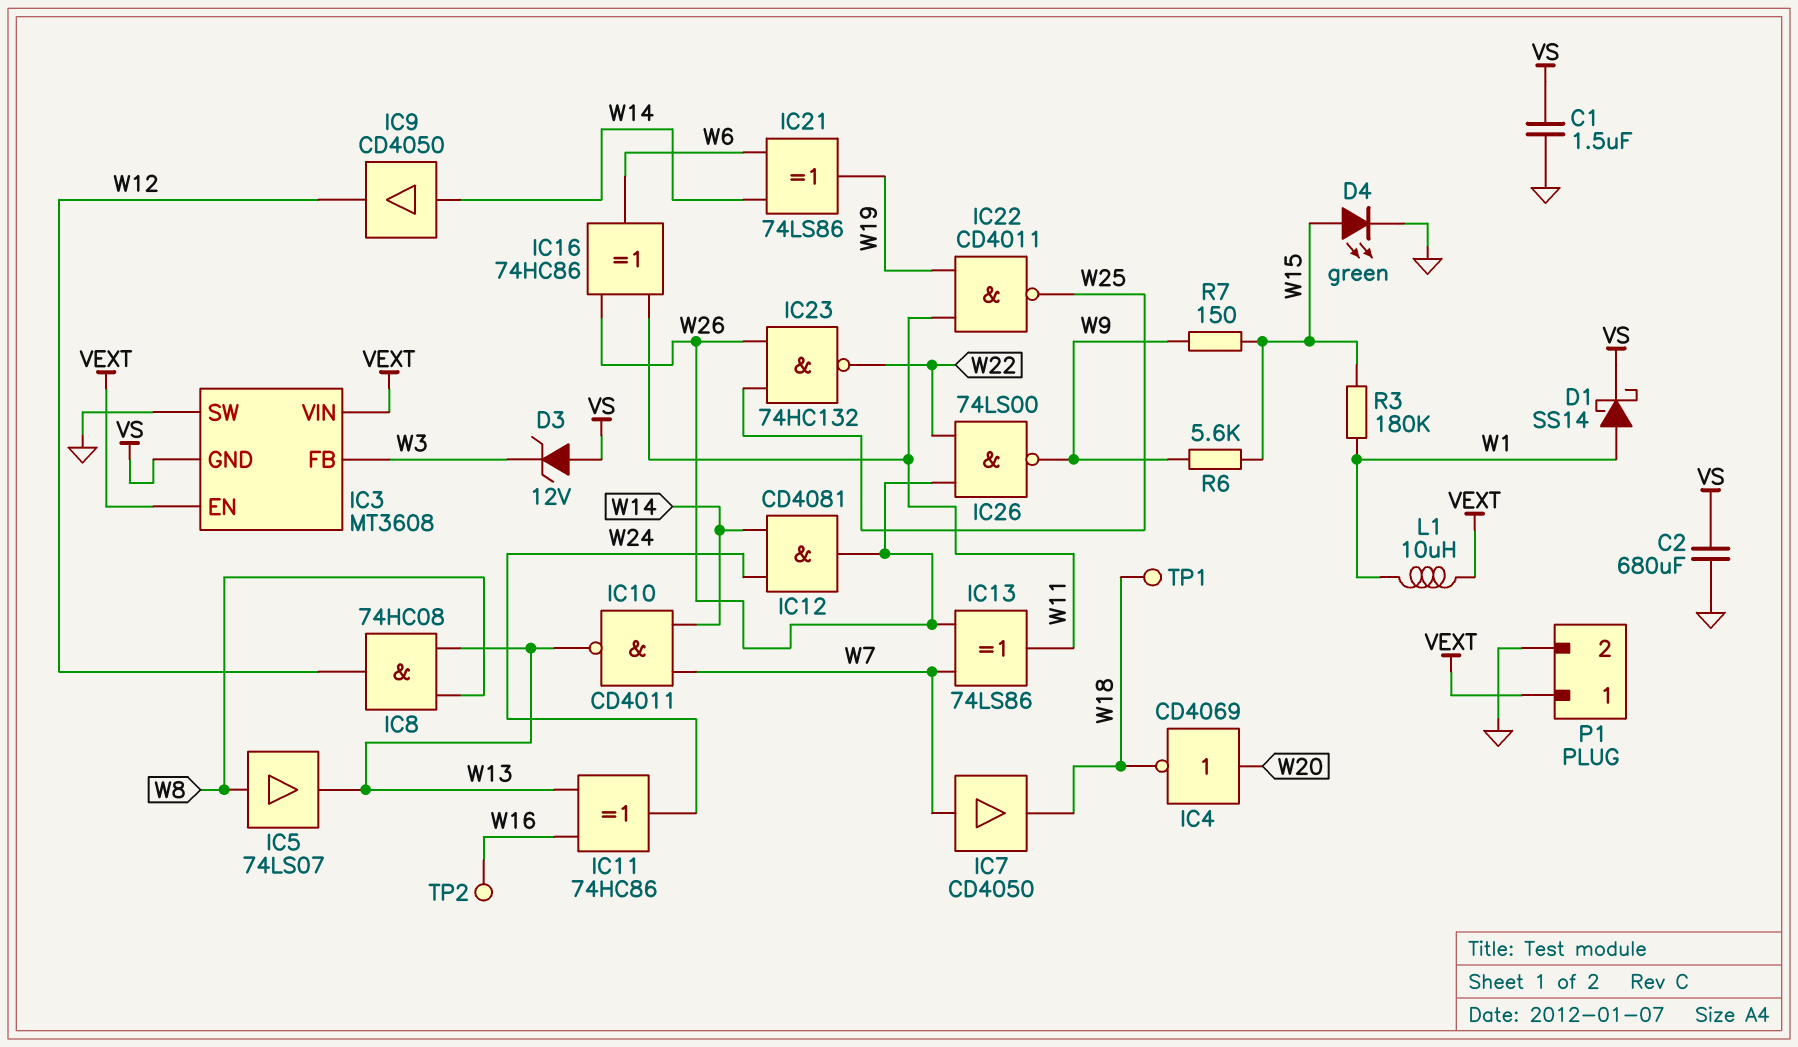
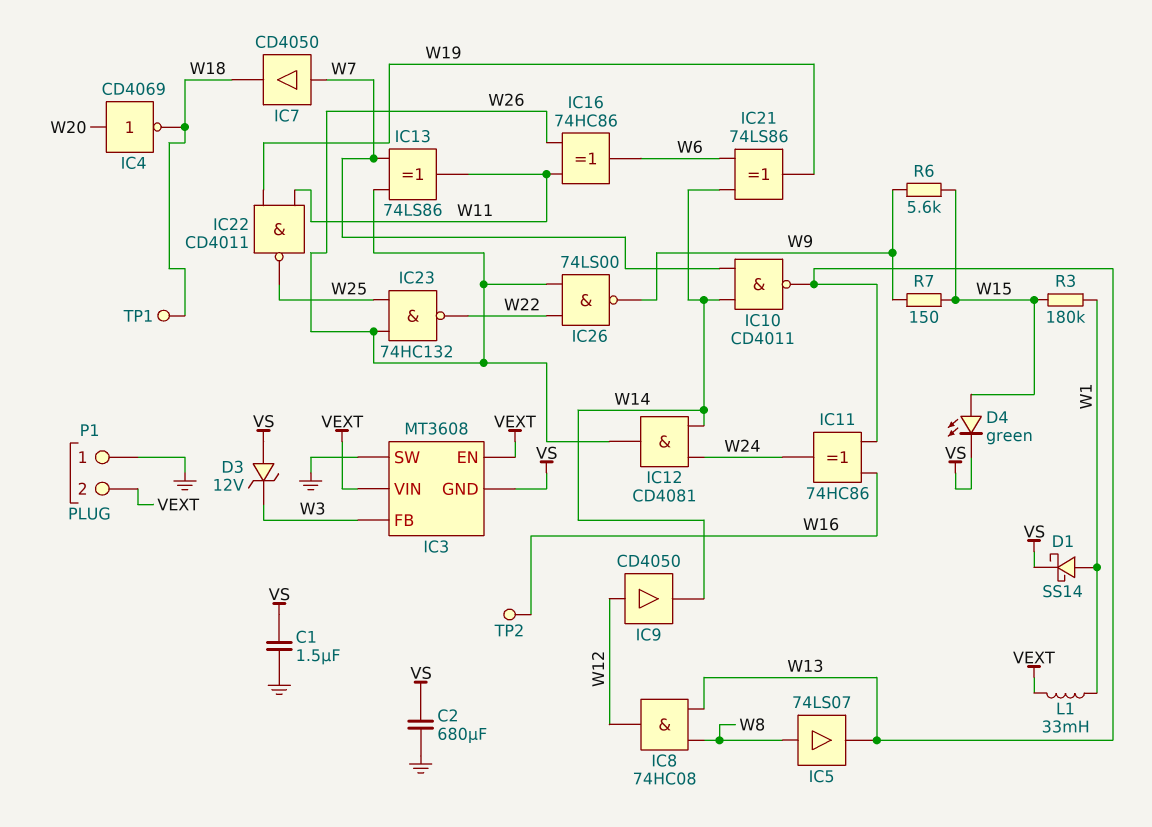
D4: LED green (A W15, K GND) -> LED green (A W15, K VS)
IC9: buffer CD4050 (in W14, out W12) -> buffer CD4050 (in W12, out W14)
L1: 10uH (VEXT, W1) -> 33mH (VEXT, W1)
P1 pin 1: VEXT -> GND
P1 pin 2: GND -> VEXT

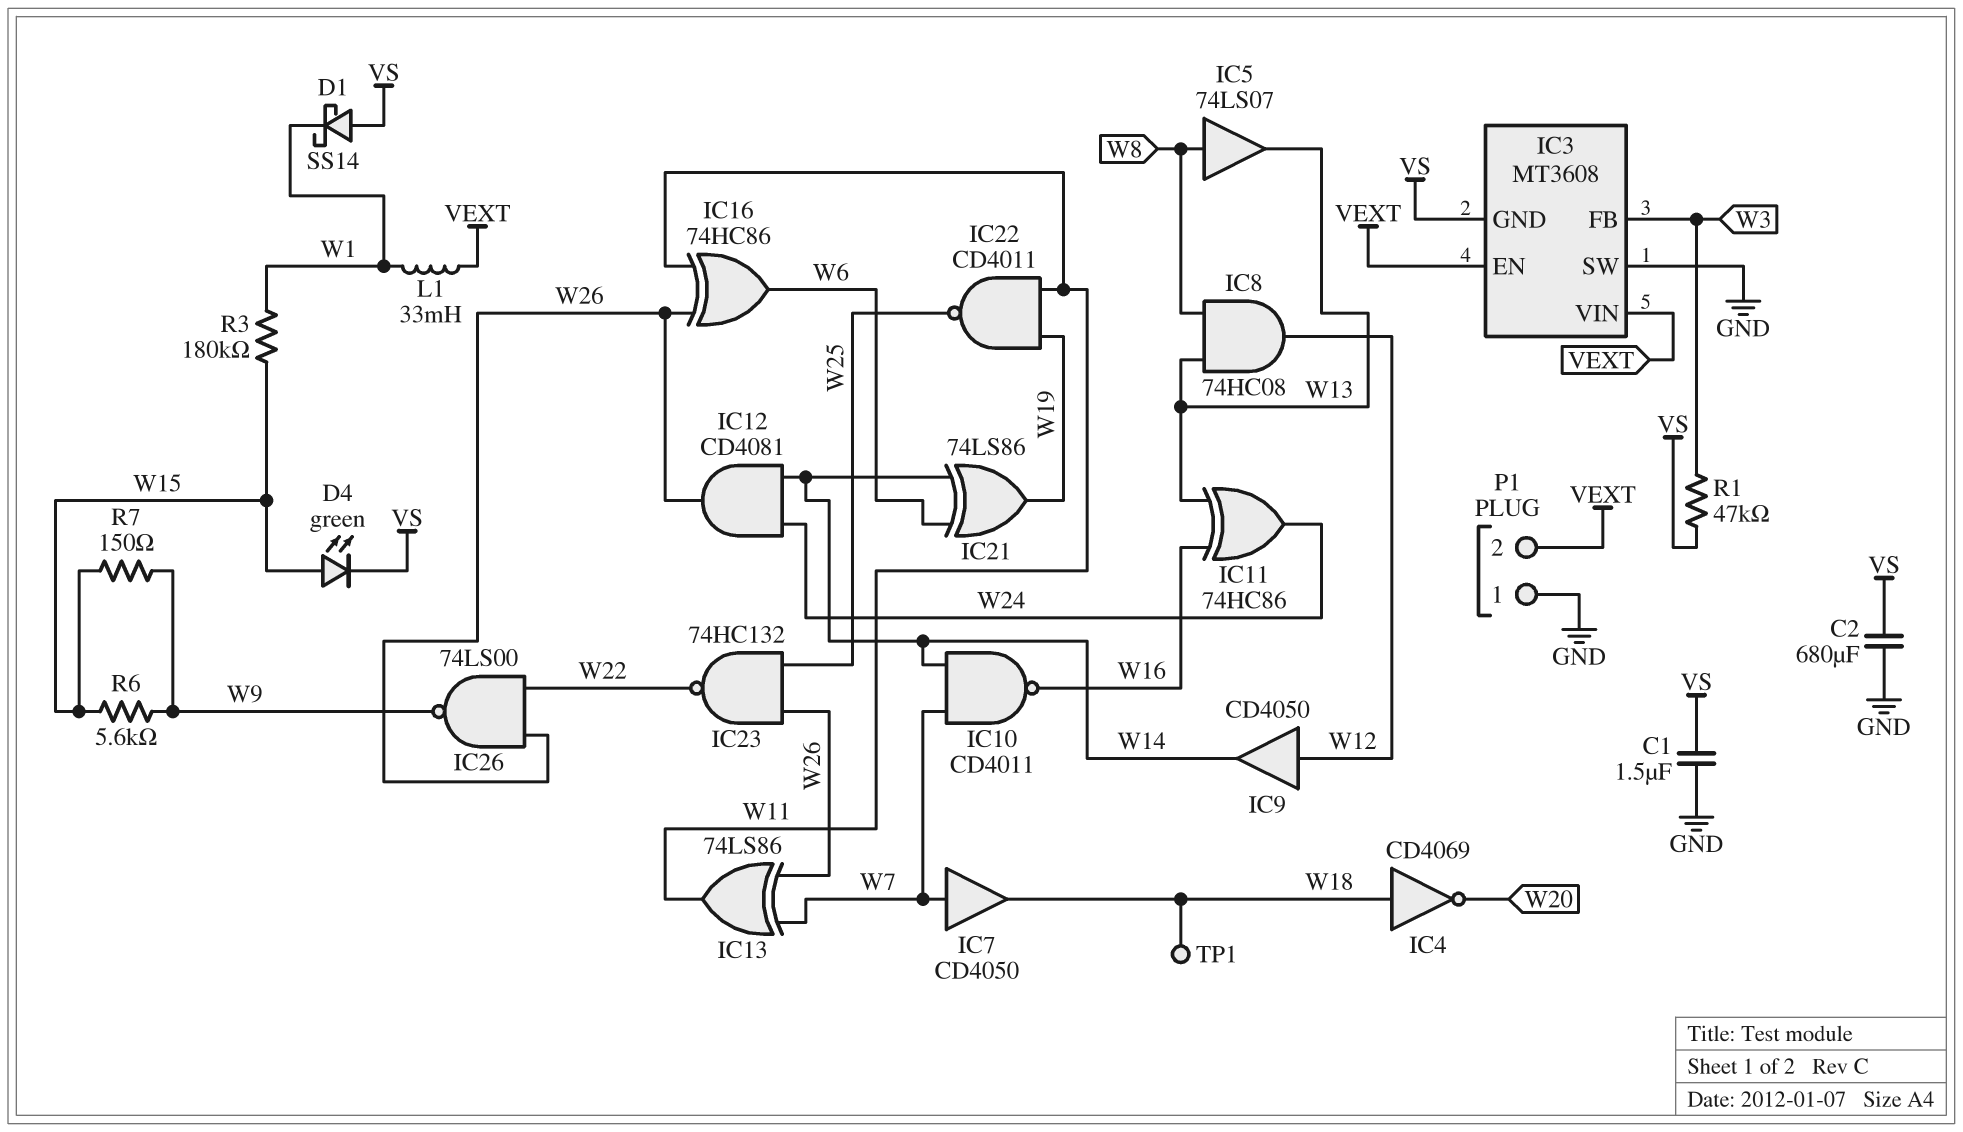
D1: schottky SS14 (A W1, K VS) -> schottky SS14 (A VS, K W1)
D3: zener 12V (A VS, K W3) -> none
IC4: NOT CD4069 (in W20, out W18) -> NOT CD4069 (in W18, out W20)
IC10: NAND CD4011 (in W7, in W14, out W13) -> NAND CD4011 (in W7, in W14, out W16)
R1: none -> 47k (VS, W3)
TP2: test point (W16) -> none

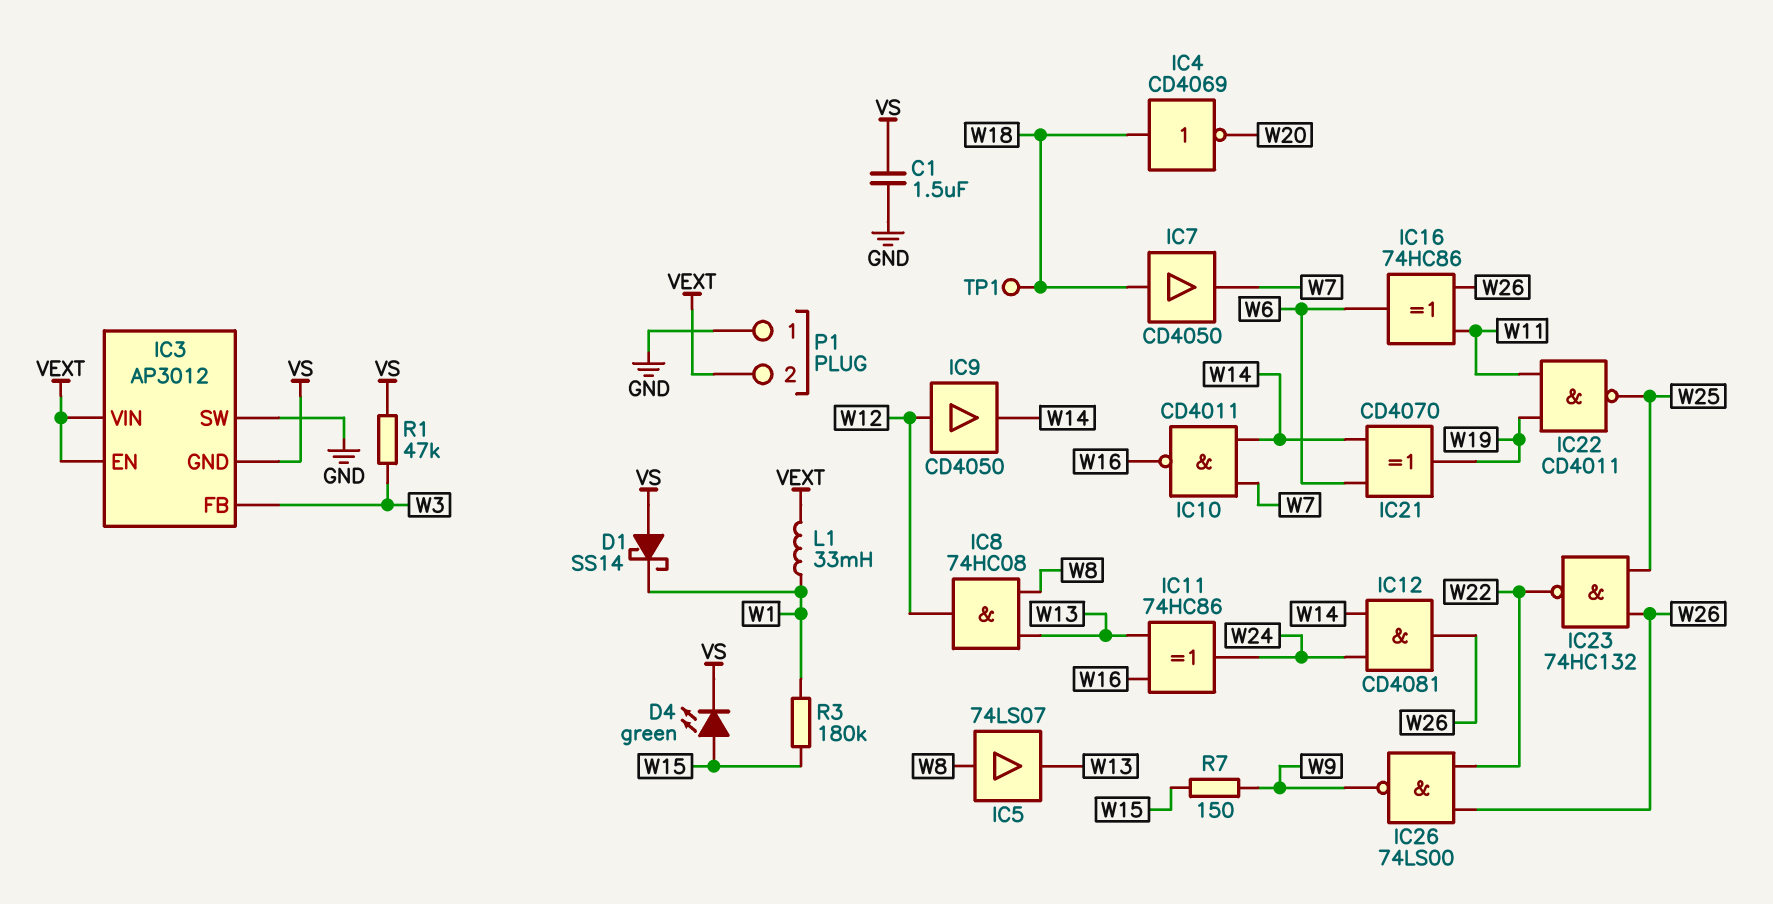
C2: 680uF (GND, VS) -> none
IC3: MT3608 -> AP3012
IC7: buffer CD4050 (in W7, out W18) -> buffer CD4050 (in W18, out W7)
IC13: XOR 74LS86 (in W7, in W26, out W11) -> none
IC21: XOR 74LS86 (in W6, in W14, out W19) -> XOR CD4070 (in W6, in W14, out W19)
R6: 5.6k (W9, W15) -> none

